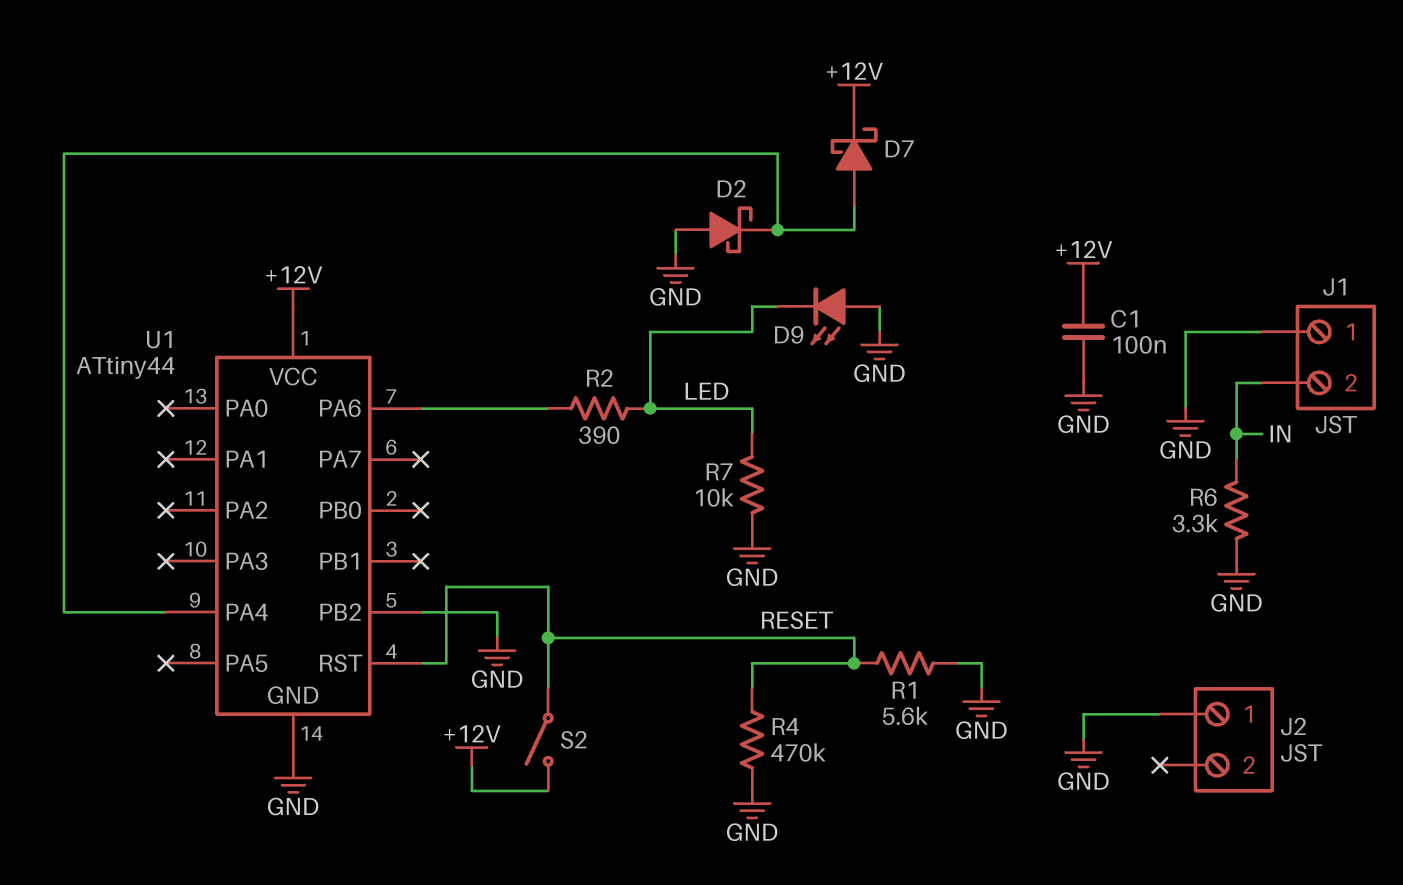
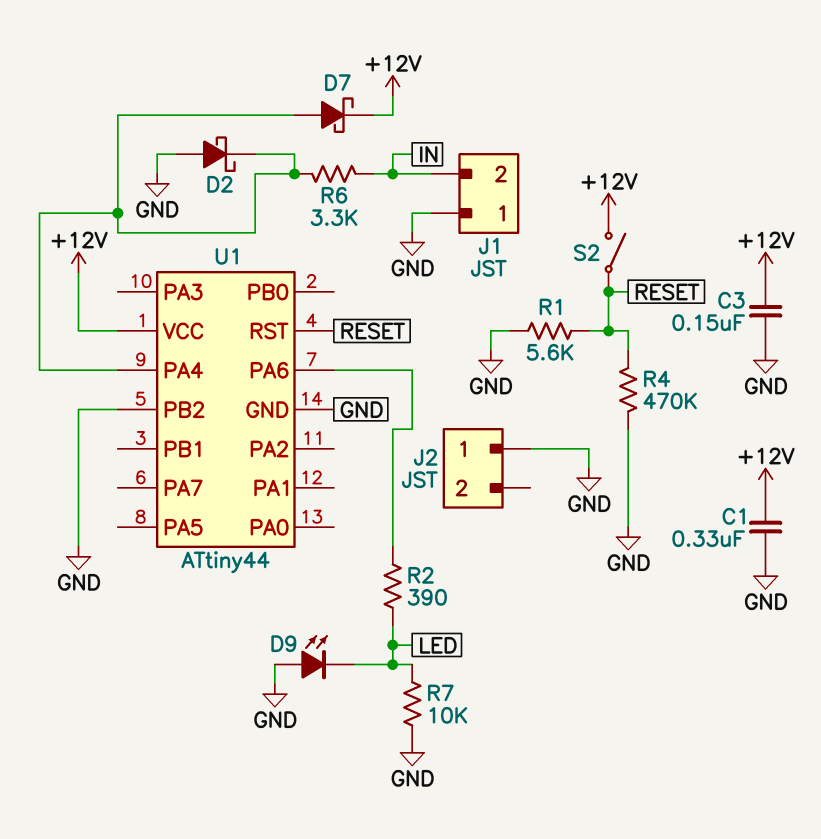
C1: 100nF (+12V, GND) -> 330nF (+12V, GND)
C3: none -> 150nF (+12V, GND)
R6: 3.3k (GND, IN) -> 3.3k (IN, U1/PA4)

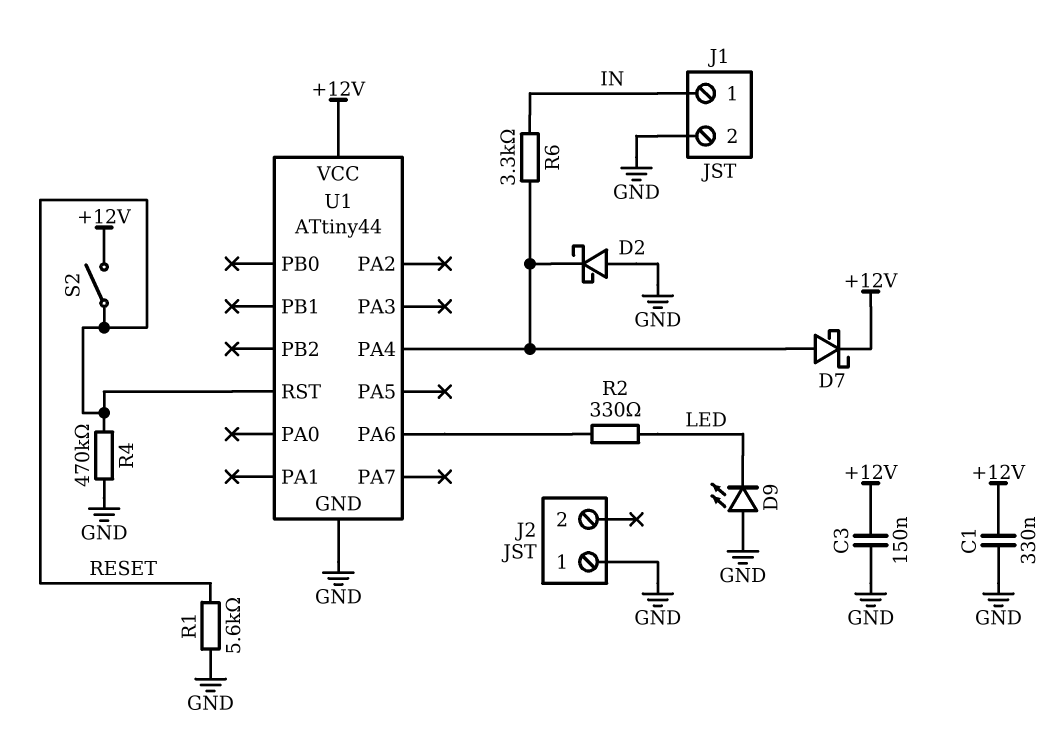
J1 pin 1: GND -> IN
J1 pin 2: IN -> GND
R2: 390 (LED, U1/PA6) -> 330 (LED, U1/PA6)
R7: 10k (GND, LED) -> none
U1 pin PB2: GND -> none

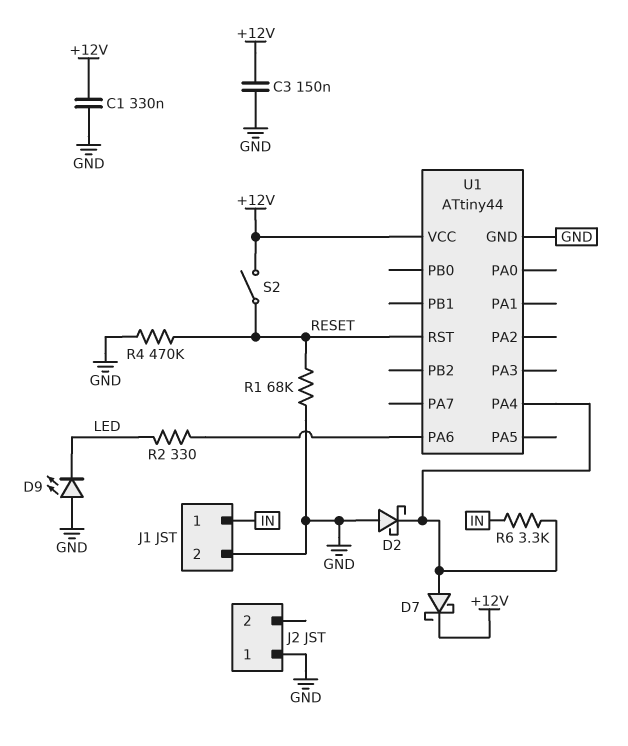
R1: 5.6k (GND, RESET) -> 68k (GND, RESET)

